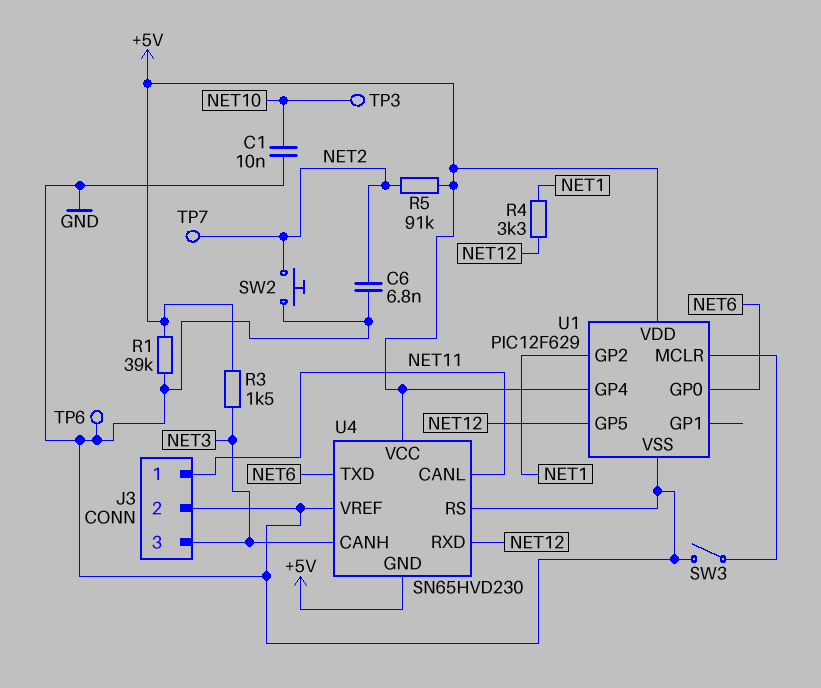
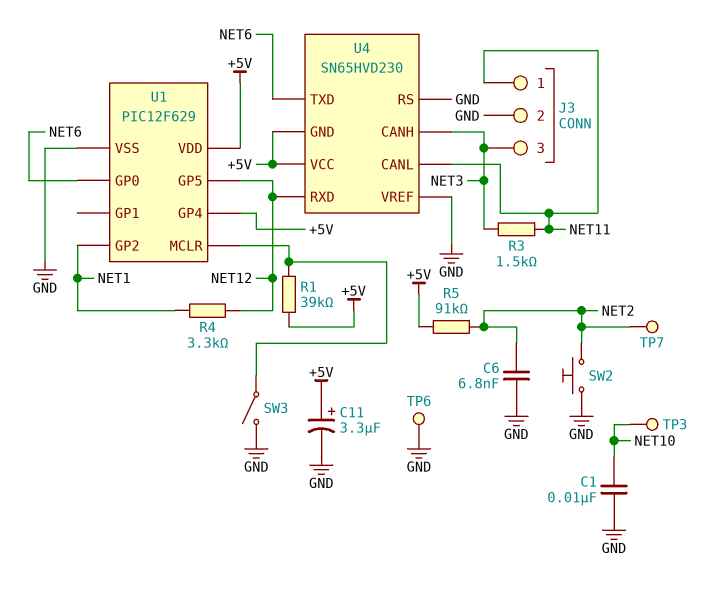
C11: none -> 3.3uF (plus +5V, minus GND)
R1: 39k (+5V, GND) -> 39k (+5V, U1/MCLR)
R3: 1.5k (+5V, NET3) -> 1.5k (NET3, NET11)

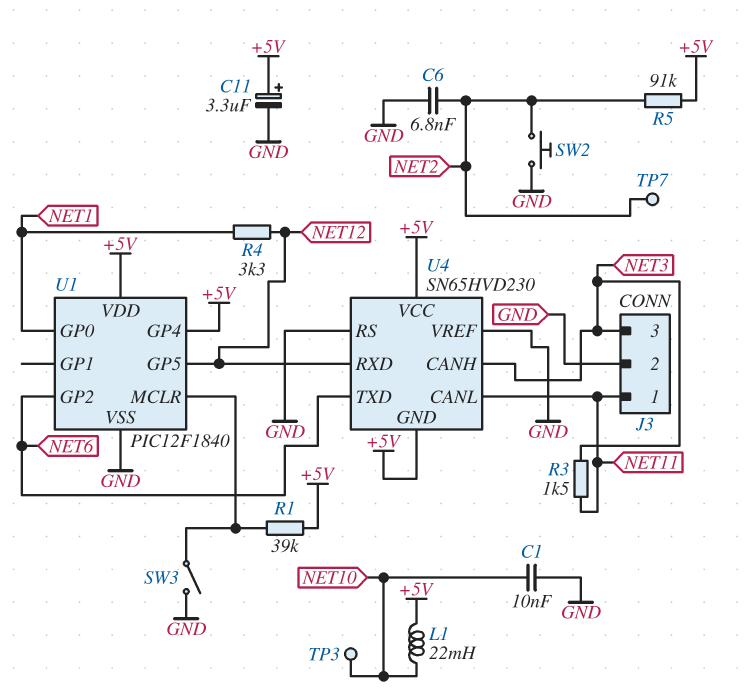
L1: none -> 22mH (+5V, NET10)
TP6: test point (GND) -> none
U1: PIC12F629 -> PIC12F1840
U1 pin GP0: NET6 -> NET1
U1 pin GP2: NET1 -> NET6

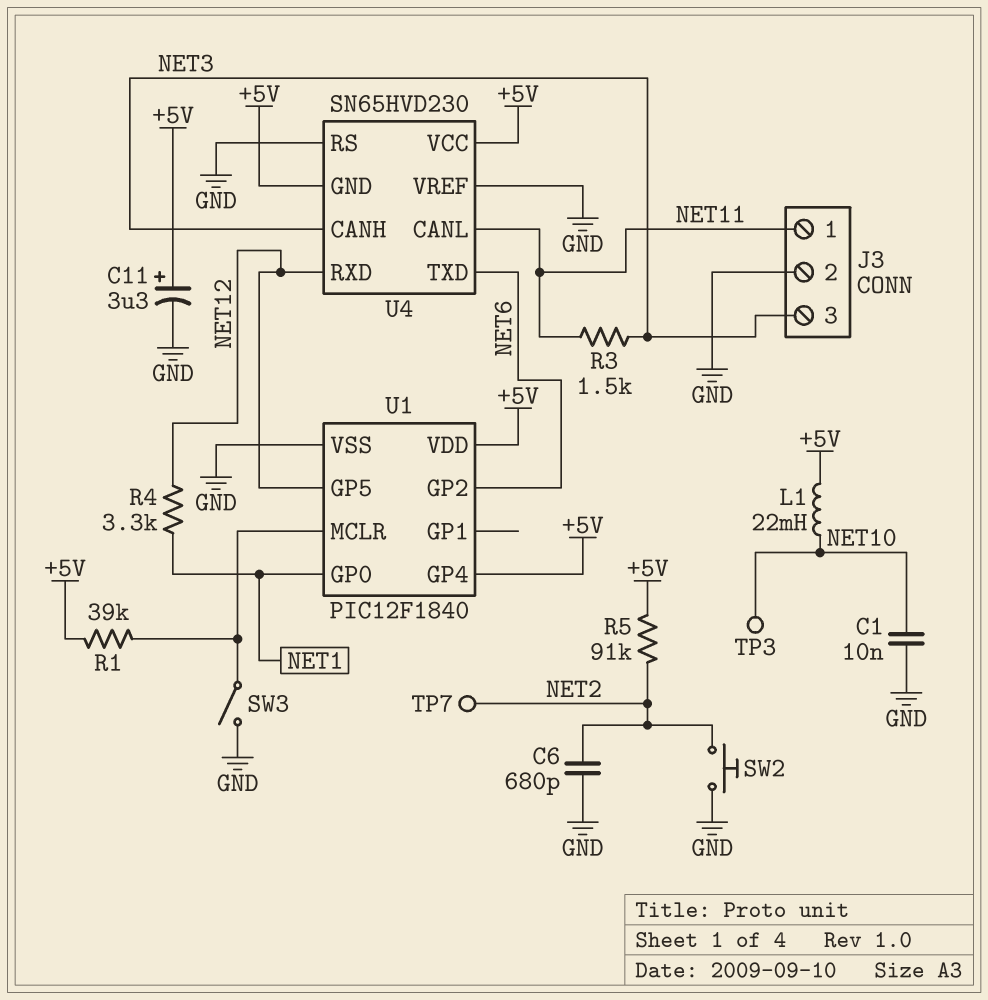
C6: 6.8nF (GND, NET2) -> 680pF (GND, NET2)

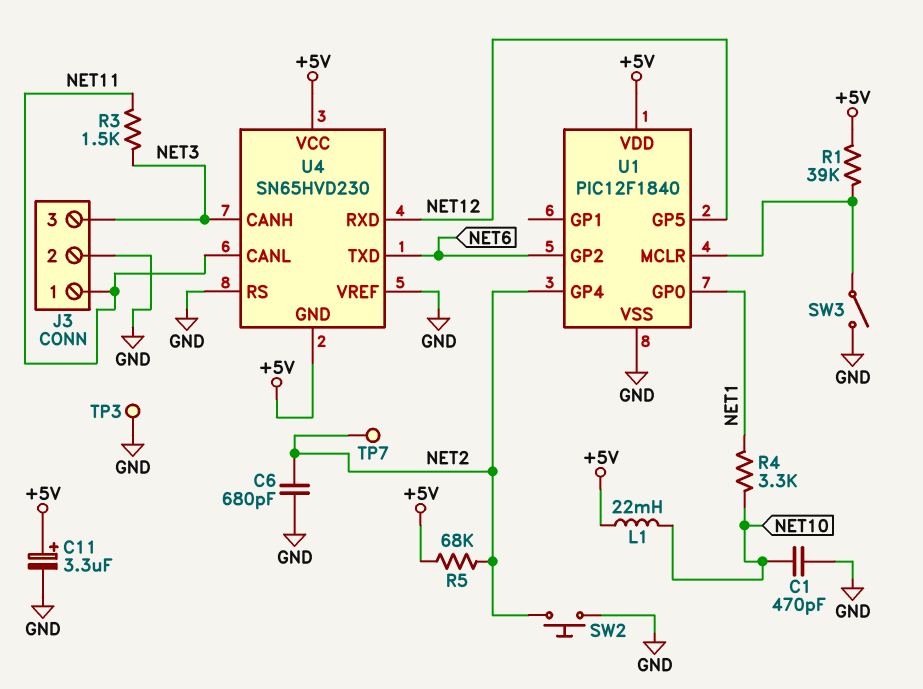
C1: 10nF (GND, NET10) -> 470pF (GND, NET10)
R4: 3.3k (NET1, NET12) -> 3.3k (NET1, NET10)
R5: 91k (+5V, NET2) -> 68k (+5V, NET2)
TP3: test point (NET10) -> test point (GND)
U1 pin GP4: +5V -> NET2

